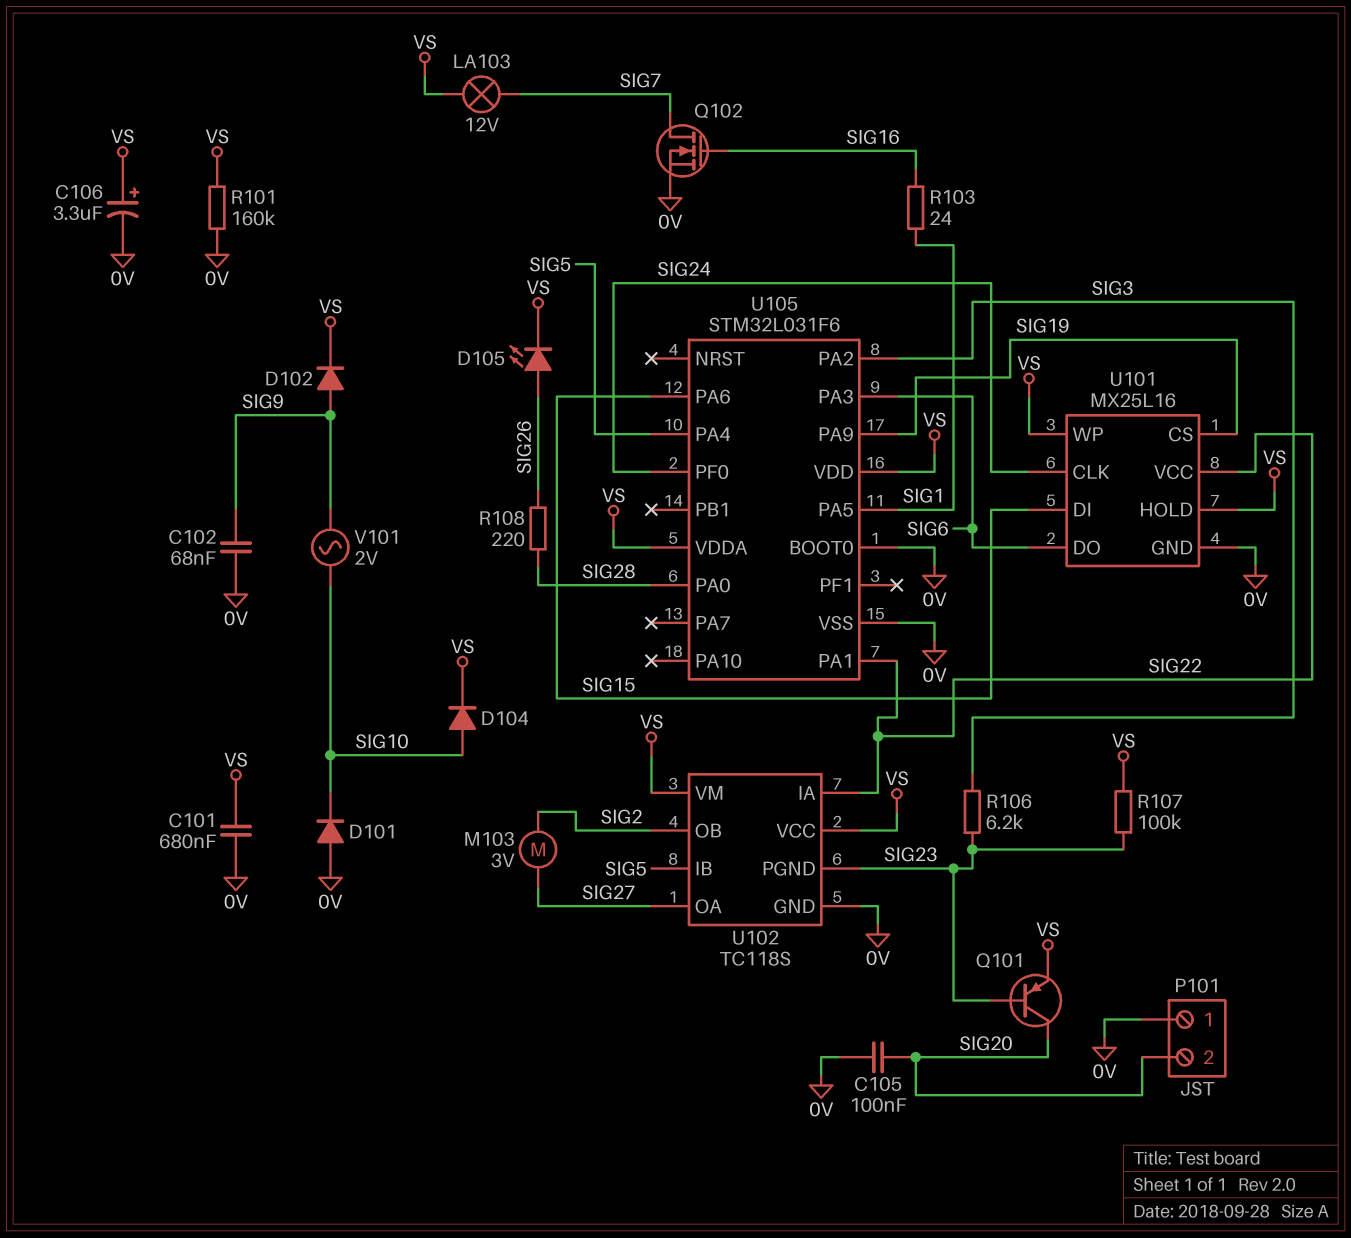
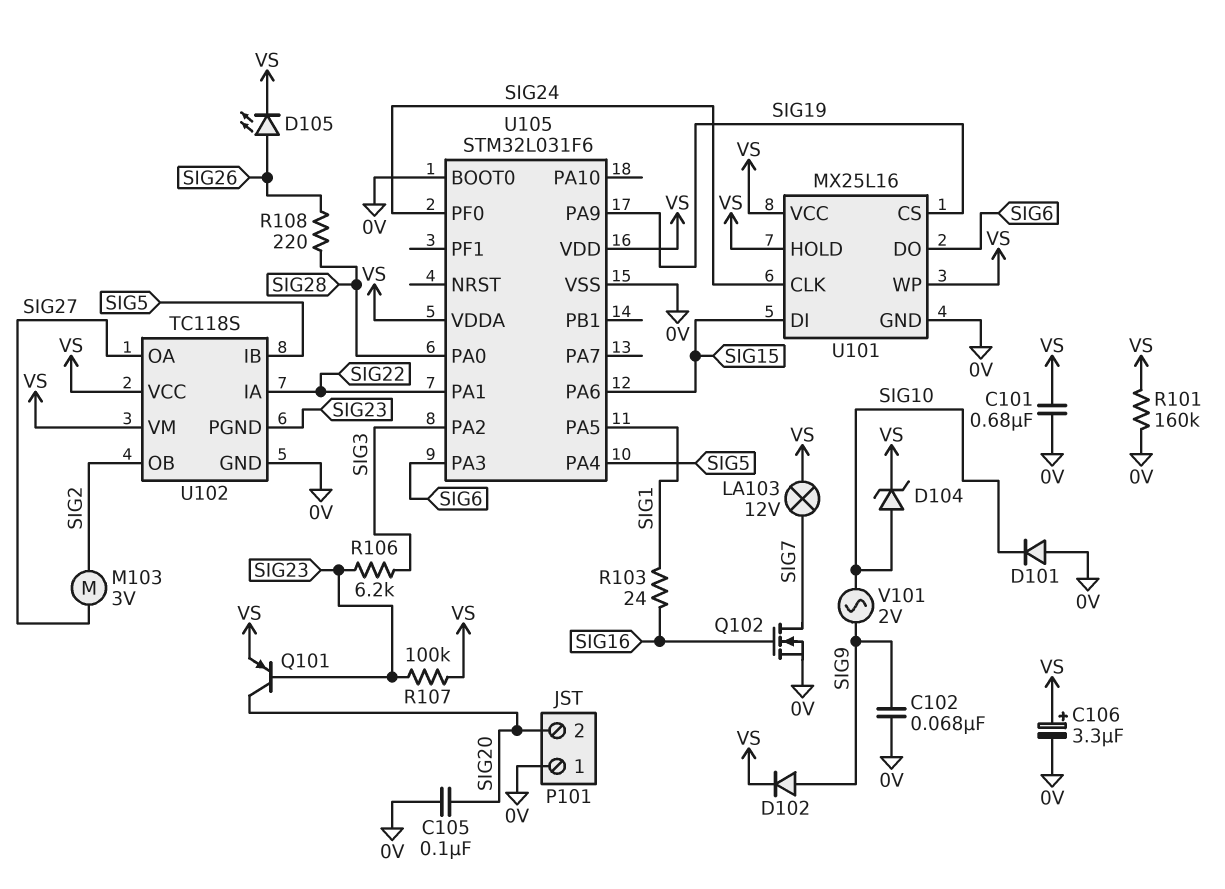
D104: diode (A SIG10, K VS) -> zener (A SIG10, K VS)
U101 pin VCC: SIG22 -> VS

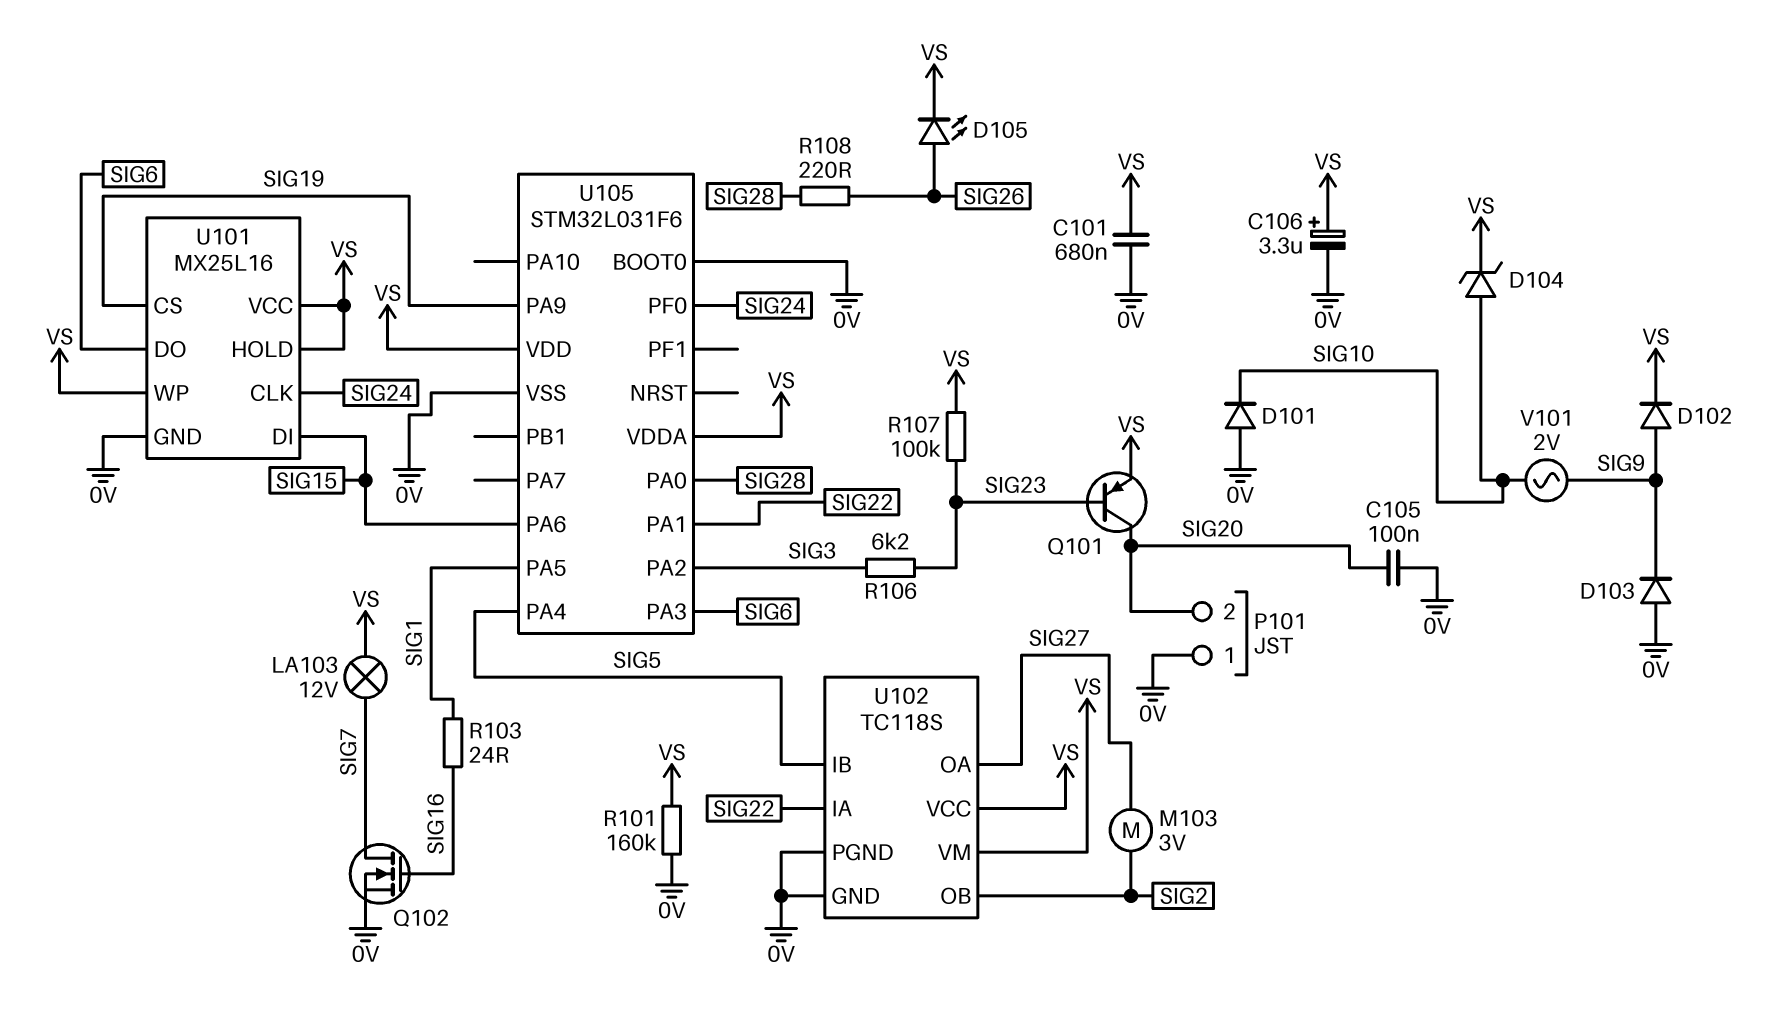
C102: 68nF (0V, SIG9) -> none
D103: none -> diode (A 0V, K SIG9)
U102 pin PGND: SIG23 -> 0V

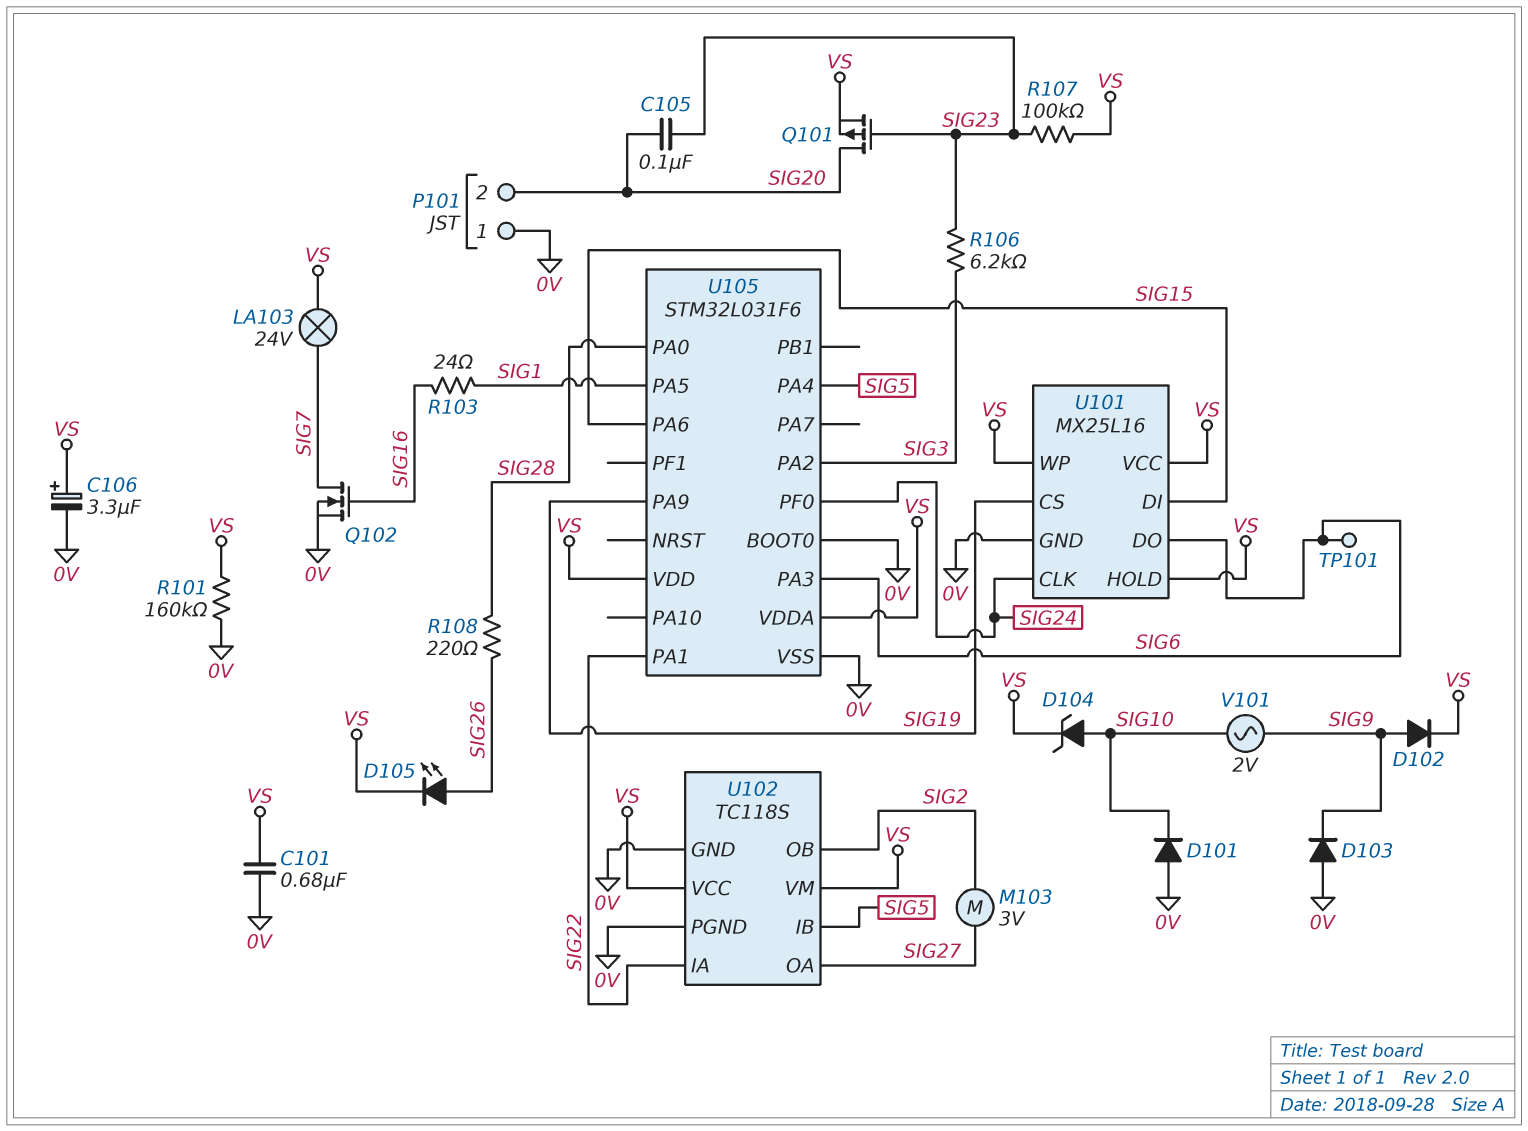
C105: 100nF (0V, SIG20) -> 100nF (SIG20, SIG23)
LA103: lamp 12V (SIG7, VS) -> lamp 24V (SIG7, VS)
Q101: PNP (B SIG23, C SIG20, E VS) -> PMOS (G SIG23, D SIG20, S VS)
TP101: none -> test point (SIG6)

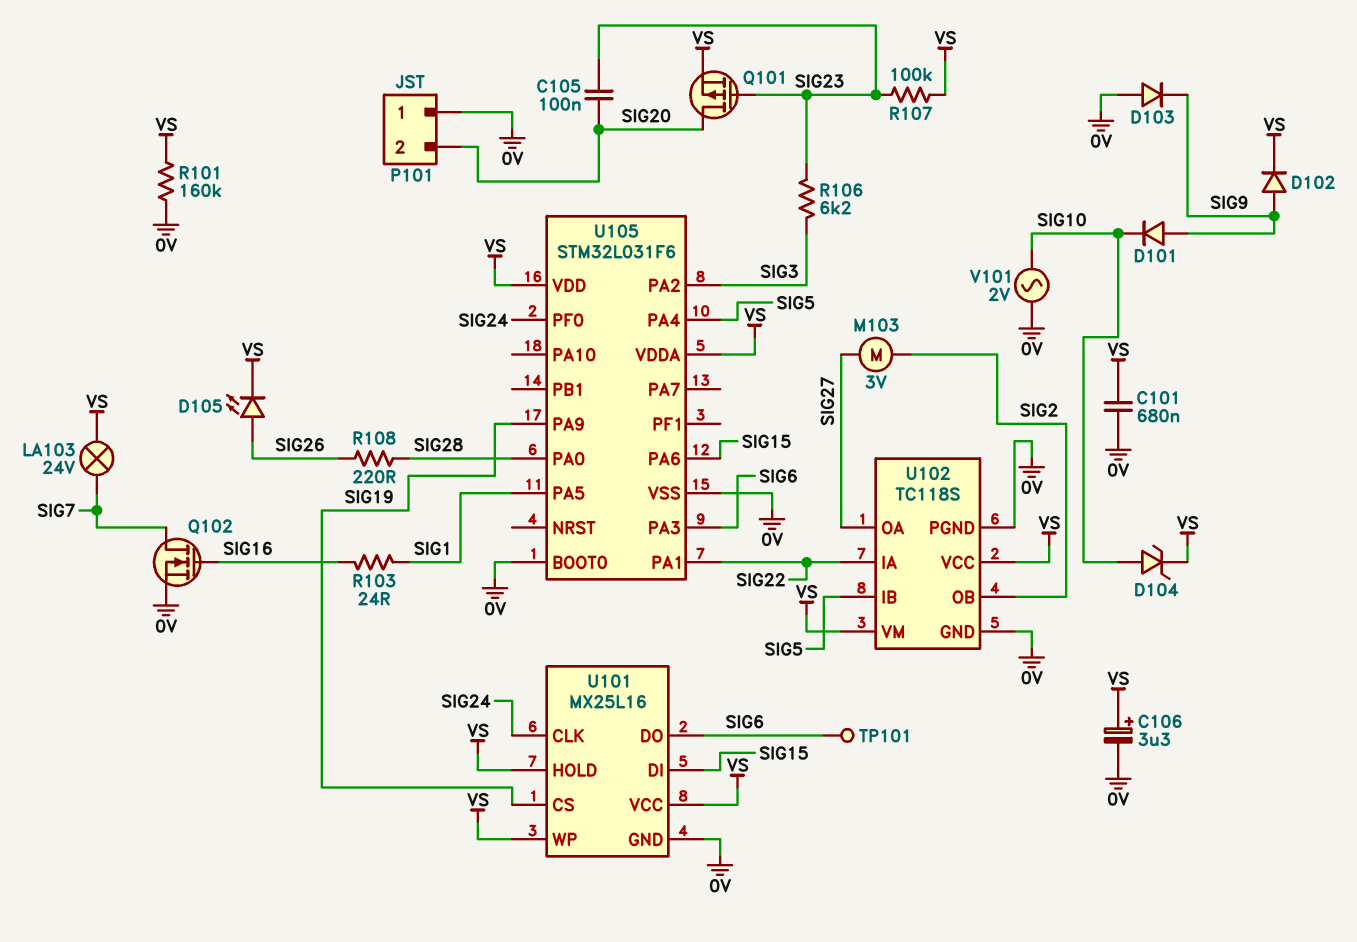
D101: diode (A 0V, K SIG10) -> diode (A SIG9, K SIG10)
V101: AC 2V (SIG9, SIG10) -> AC 2V (0V, SIG10)

